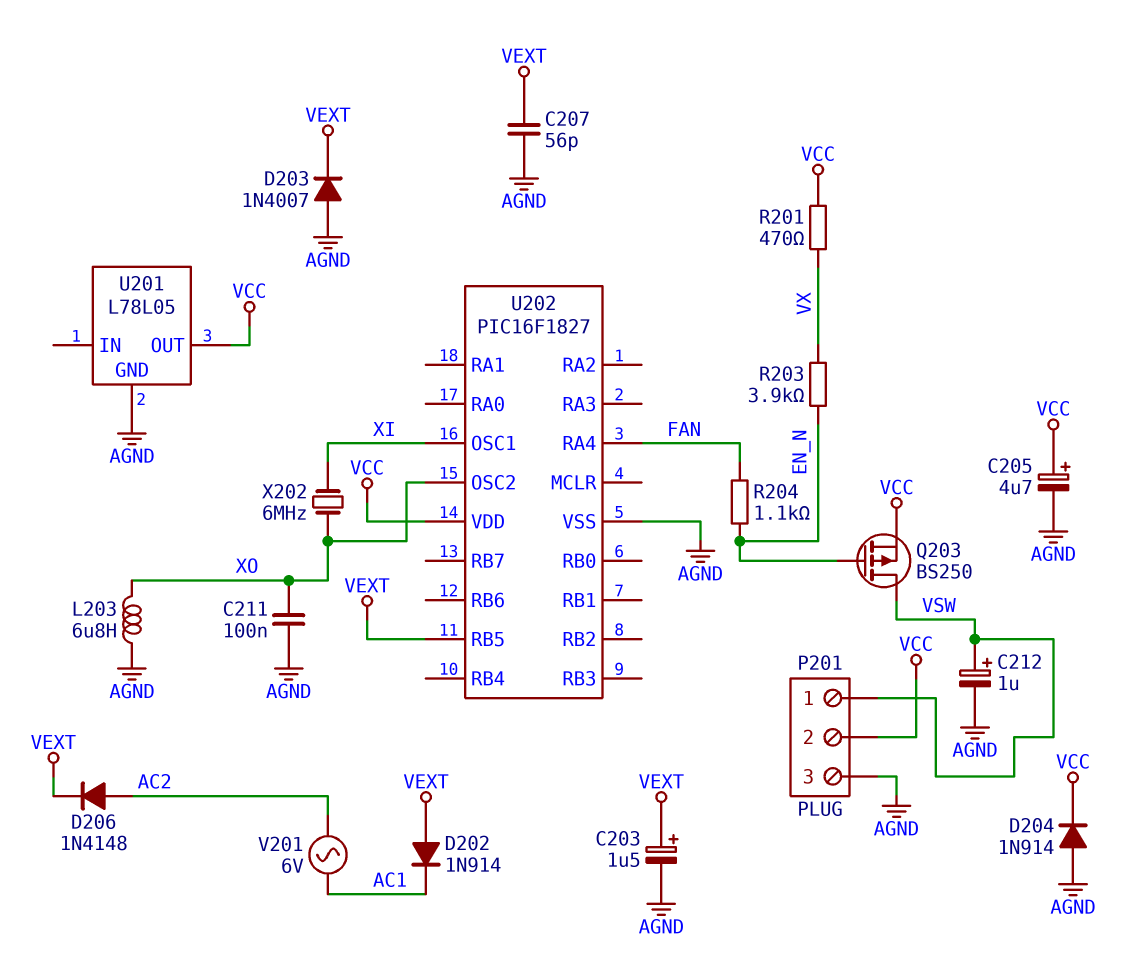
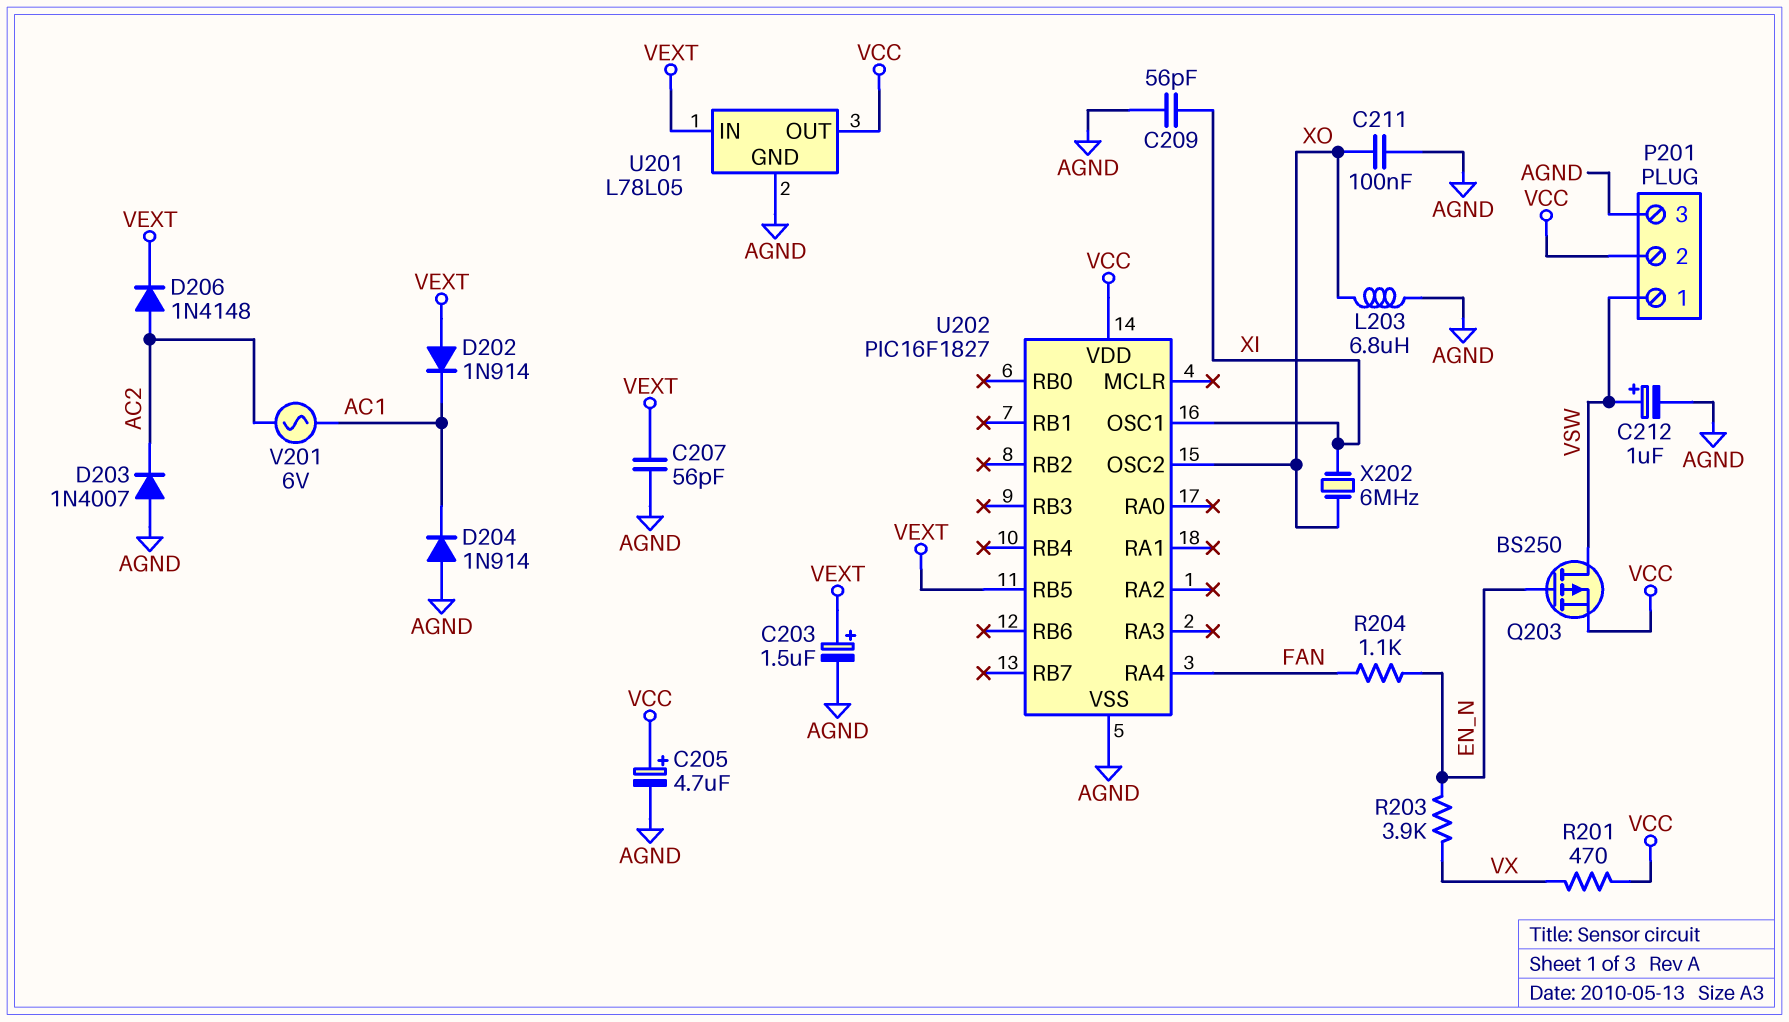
C209: none -> 56pF (AGND, XI)
D203: diode 1N4007 (A AGND, K VEXT) -> diode 1N4007 (A AGND, K AC2)
D204: diode 1N914 (A AGND, K VCC) -> diode 1N914 (A AGND, K AC1)
U201 pin IN: none -> VEXT

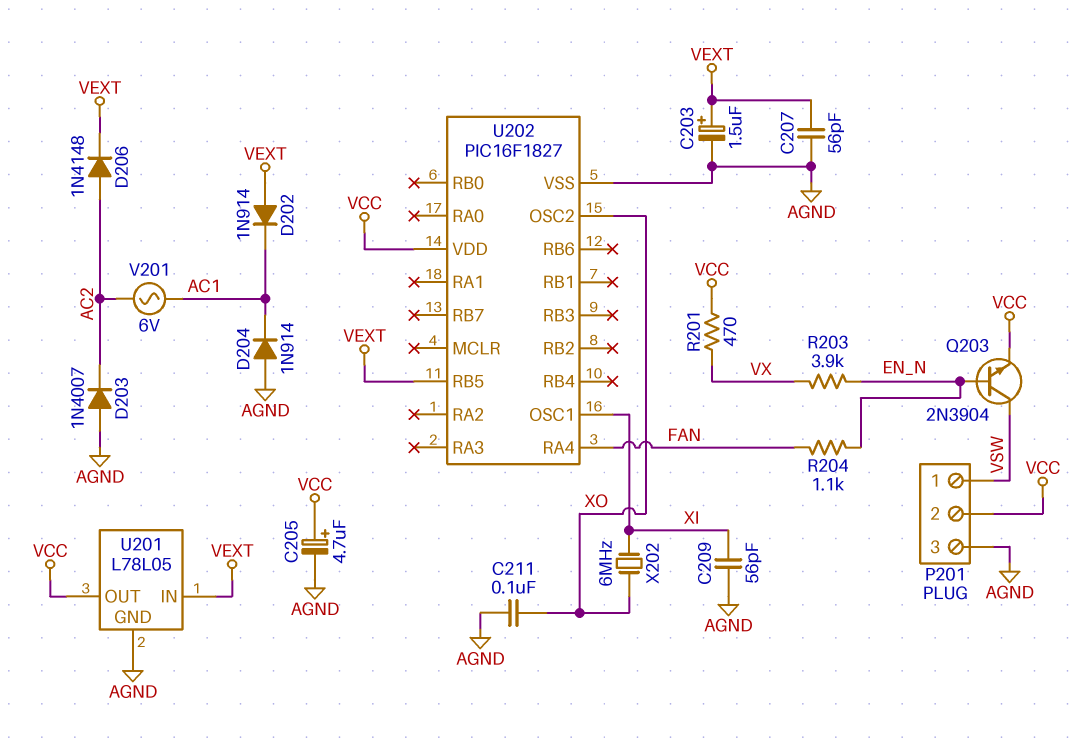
C212: 1uF (plus VSW, minus AGND) -> none
L203: 6.8uH (AGND, XO) -> none
Q203: PMOS BS250 (G EN_N, D VSW, S VCC) -> NPN 2N3904 (B EN_N, C VSW, E VCC)

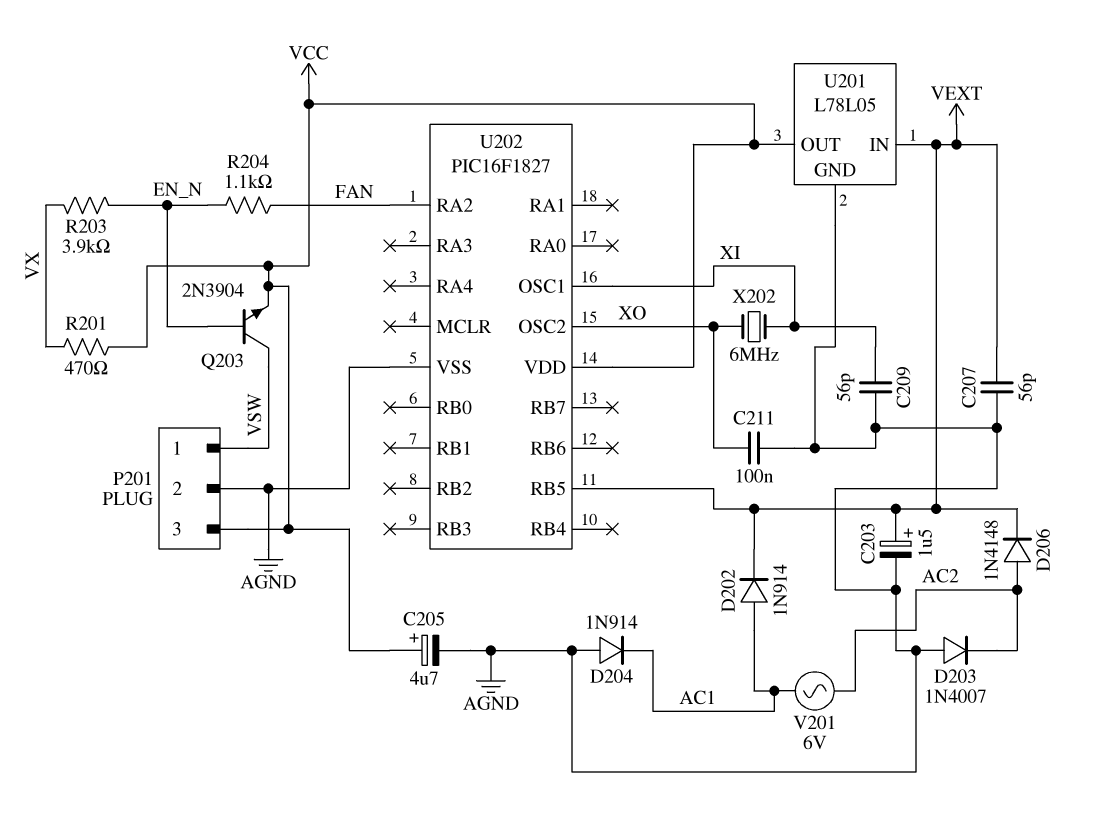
D202: diode 1N914 (A VEXT, K AC1) -> diode 1N914 (A AC1, K VEXT)
P201 pin 2: VCC -> AGND
P201 pin 3: AGND -> VCC
U202 pin RA2: none -> FAN
U202 pin RA4: FAN -> none

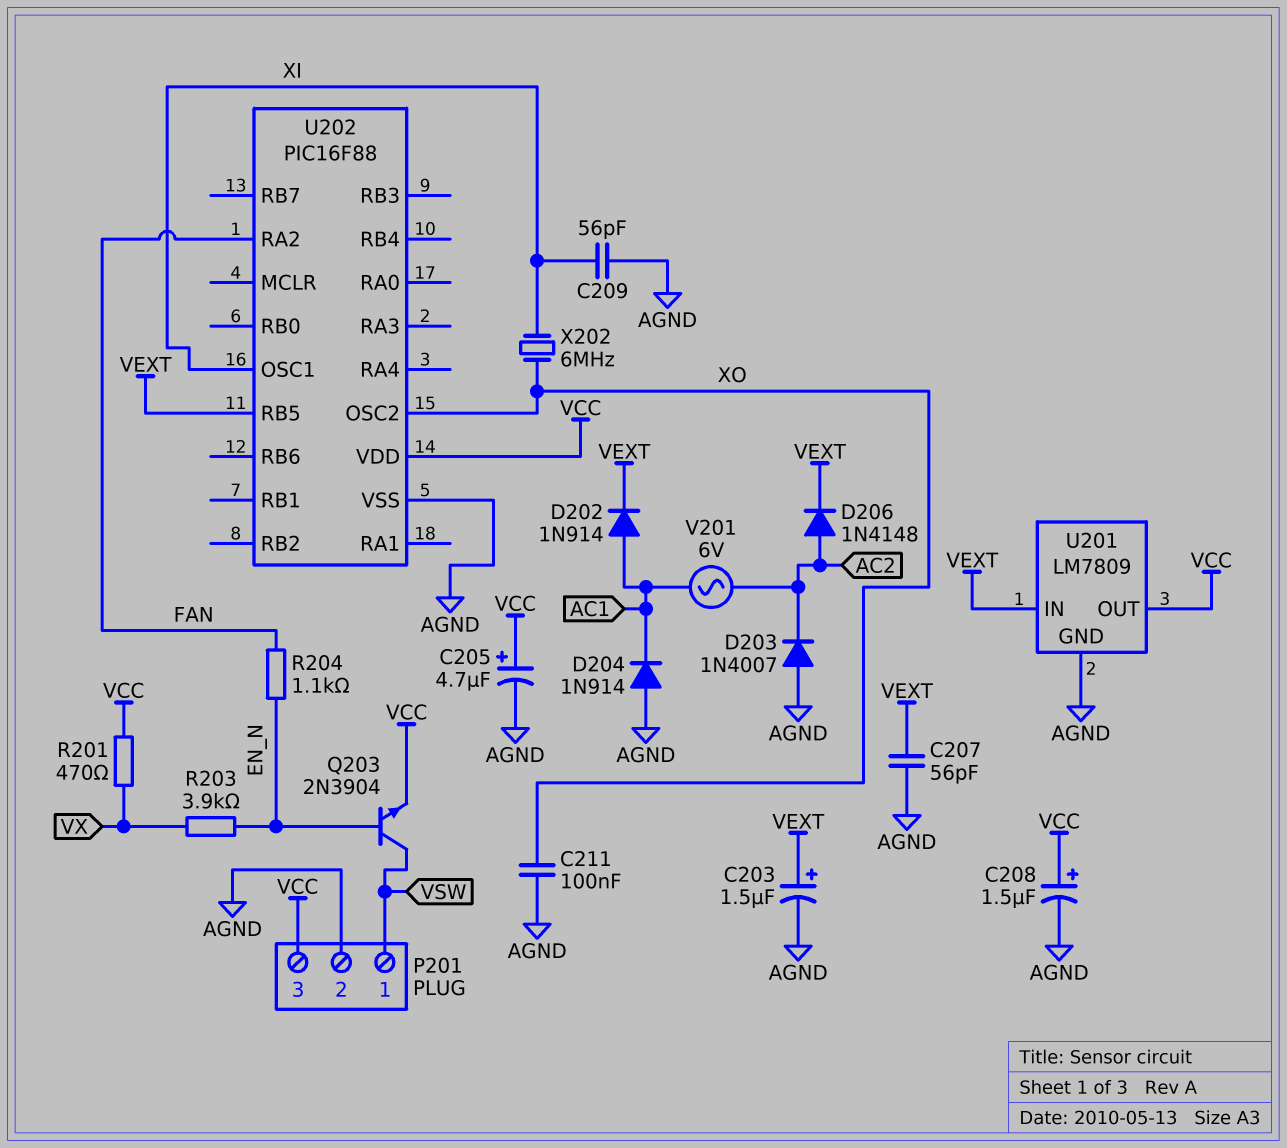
C208: none -> 1.5uF (plus VCC, minus AGND)
U201: L78L05 -> LM7809
U202: PIC16F1827 -> PIC16F88

